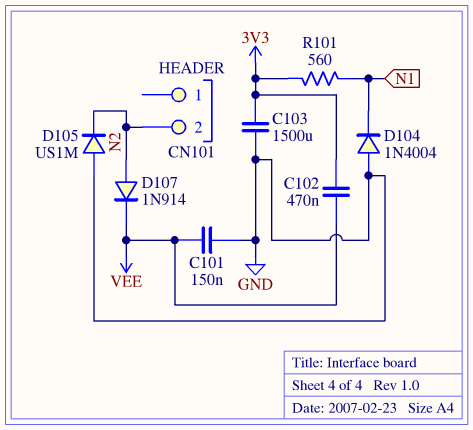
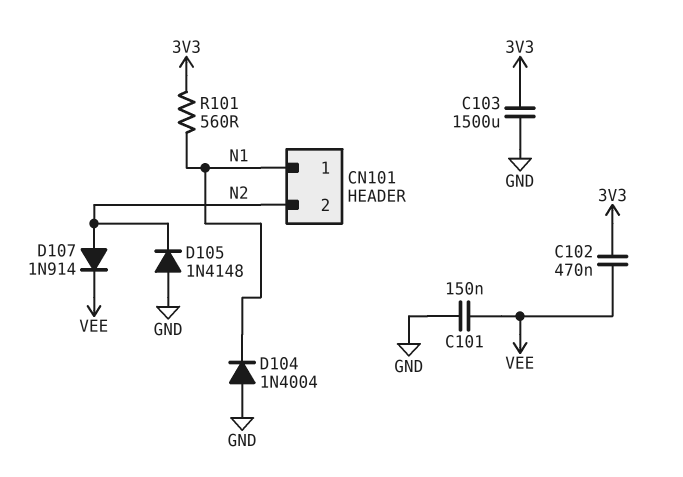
CN101 pin 1: none -> N1
D105: diode US1M (A GND, K N2) -> diode 1N4148 (A GND, K N2)

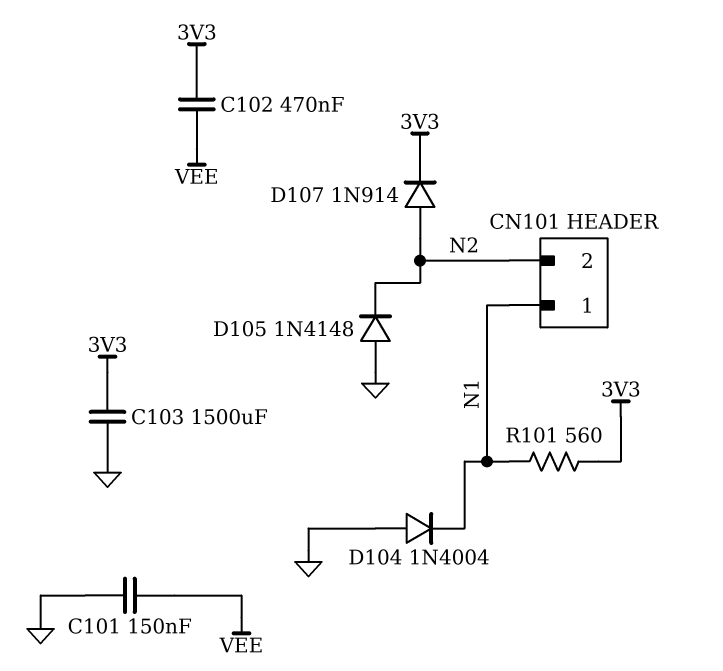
D107: diode 1N914 (A N2, K VEE) -> diode 1N914 (A N2, K 3V3)

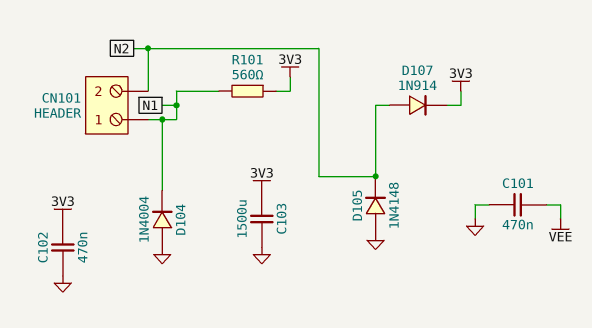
C101: 150nF (GND, VEE) -> 470nF (GND, VEE)
C102: 470nF (3V3, VEE) -> 470nF (3V3, GND)

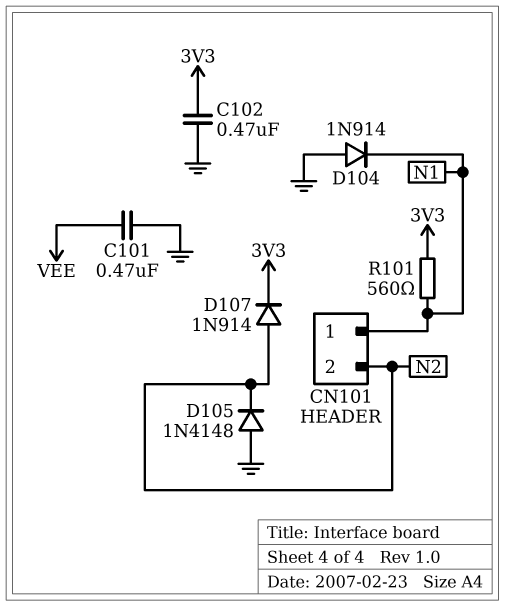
C103: 1500uF (3V3, GND) -> none
D104: diode 1N4004 (A GND, K N1) -> diode 1N914 (A GND, K N1)

